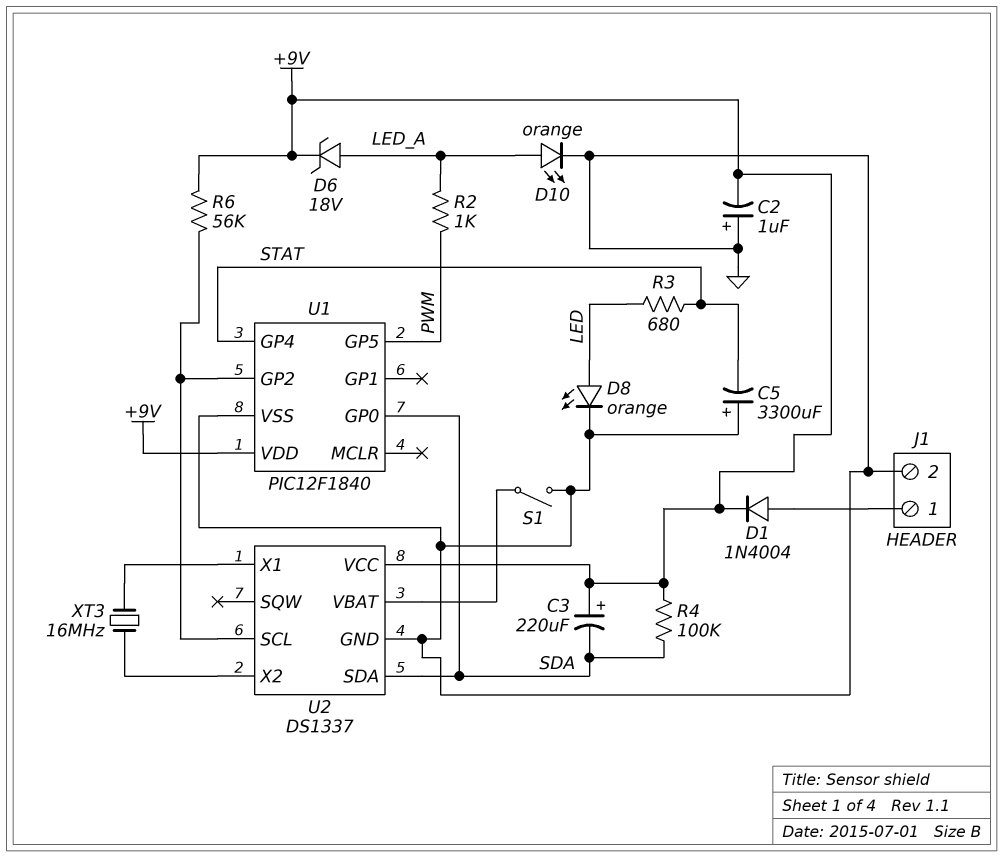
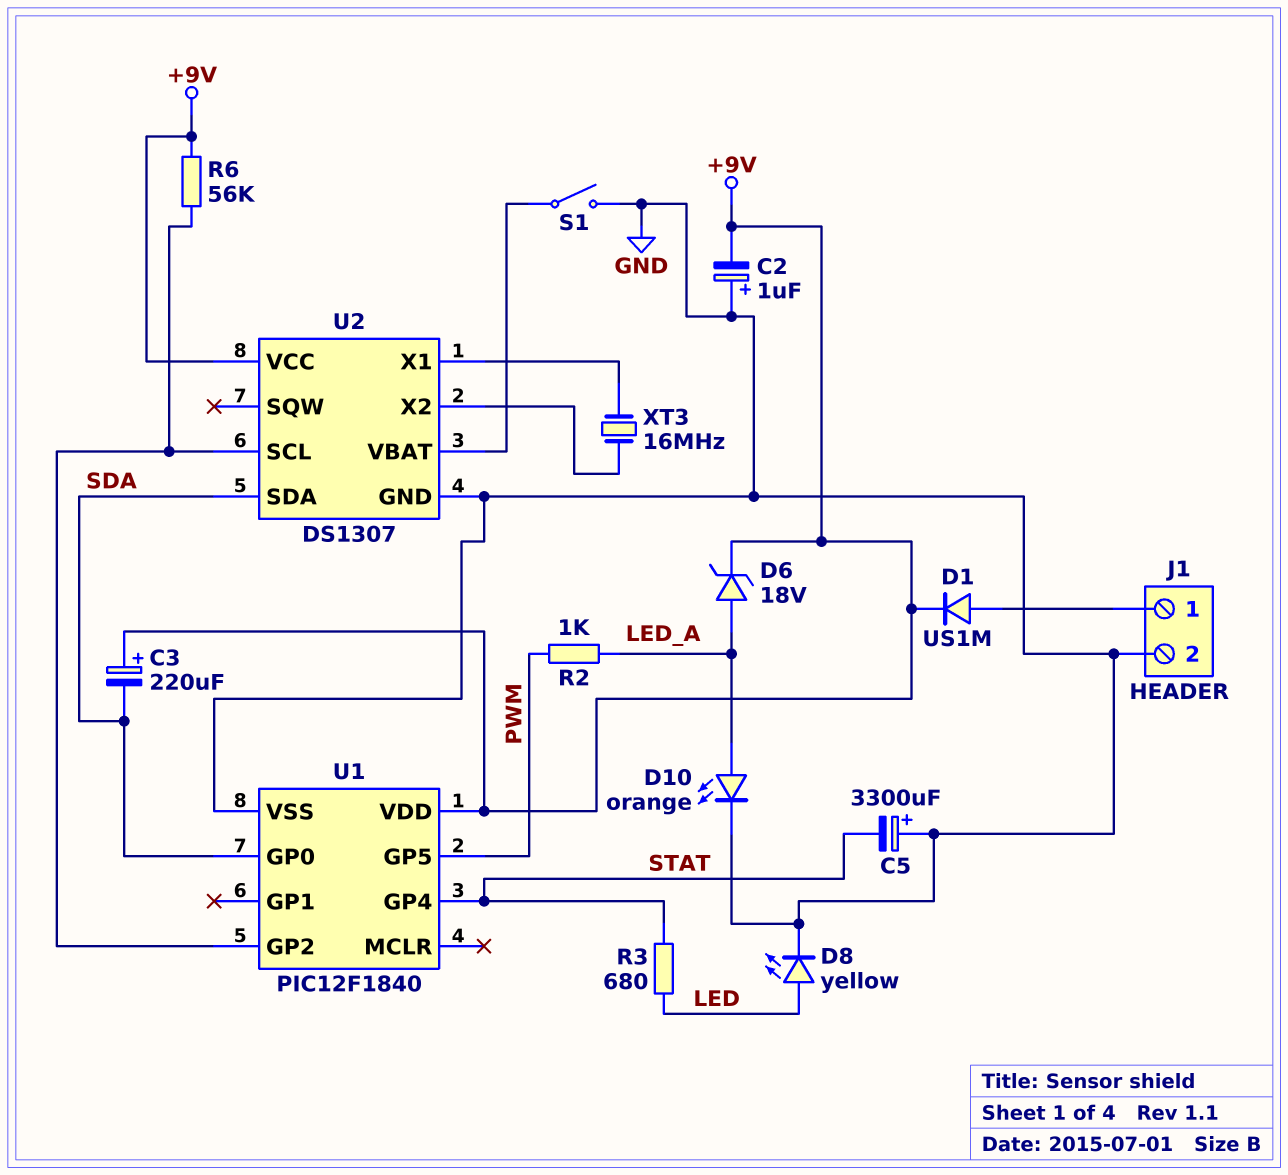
D1: diode 1N4004 (A J1/1, K +9V) -> diode US1M (A J1/1, K +9V)
D8: LED orange (A LED, K GND) -> LED yellow (A LED, K GND)
R4: 100k (+9V, SDA) -> none
U2: DS1337 -> DS1307

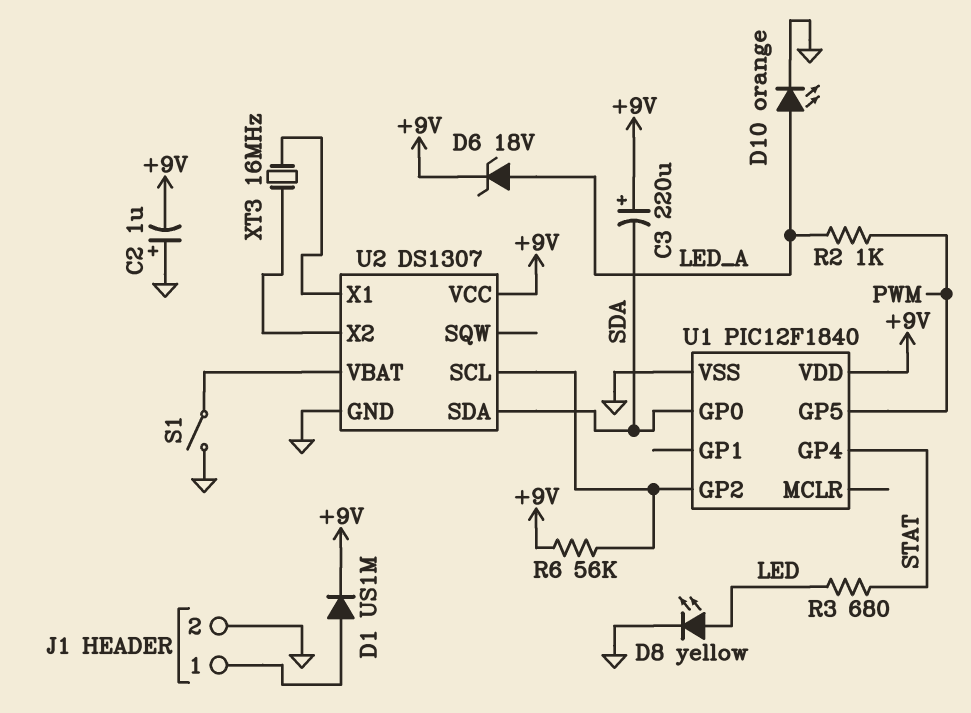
C5: 3300uF (plus GND, minus STAT) -> none

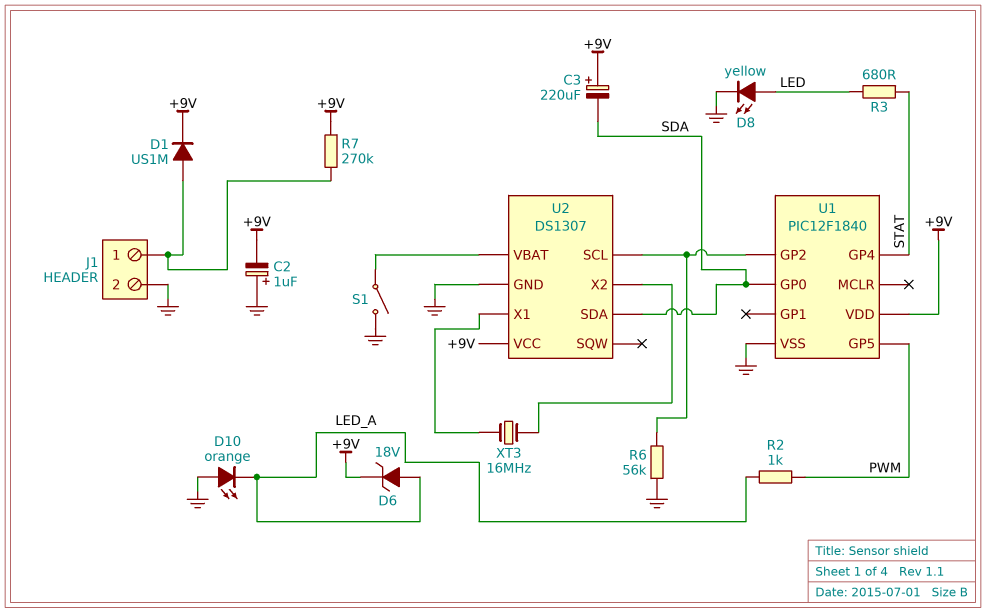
D10: LED orange (A LED_A, K GND) -> LED orange (A GND, K LED_A)
R6: 56k (+9V, U1/GP2) -> 56k (GND, U1/GP2)
R7: none -> 270k (+9V, J1/1)

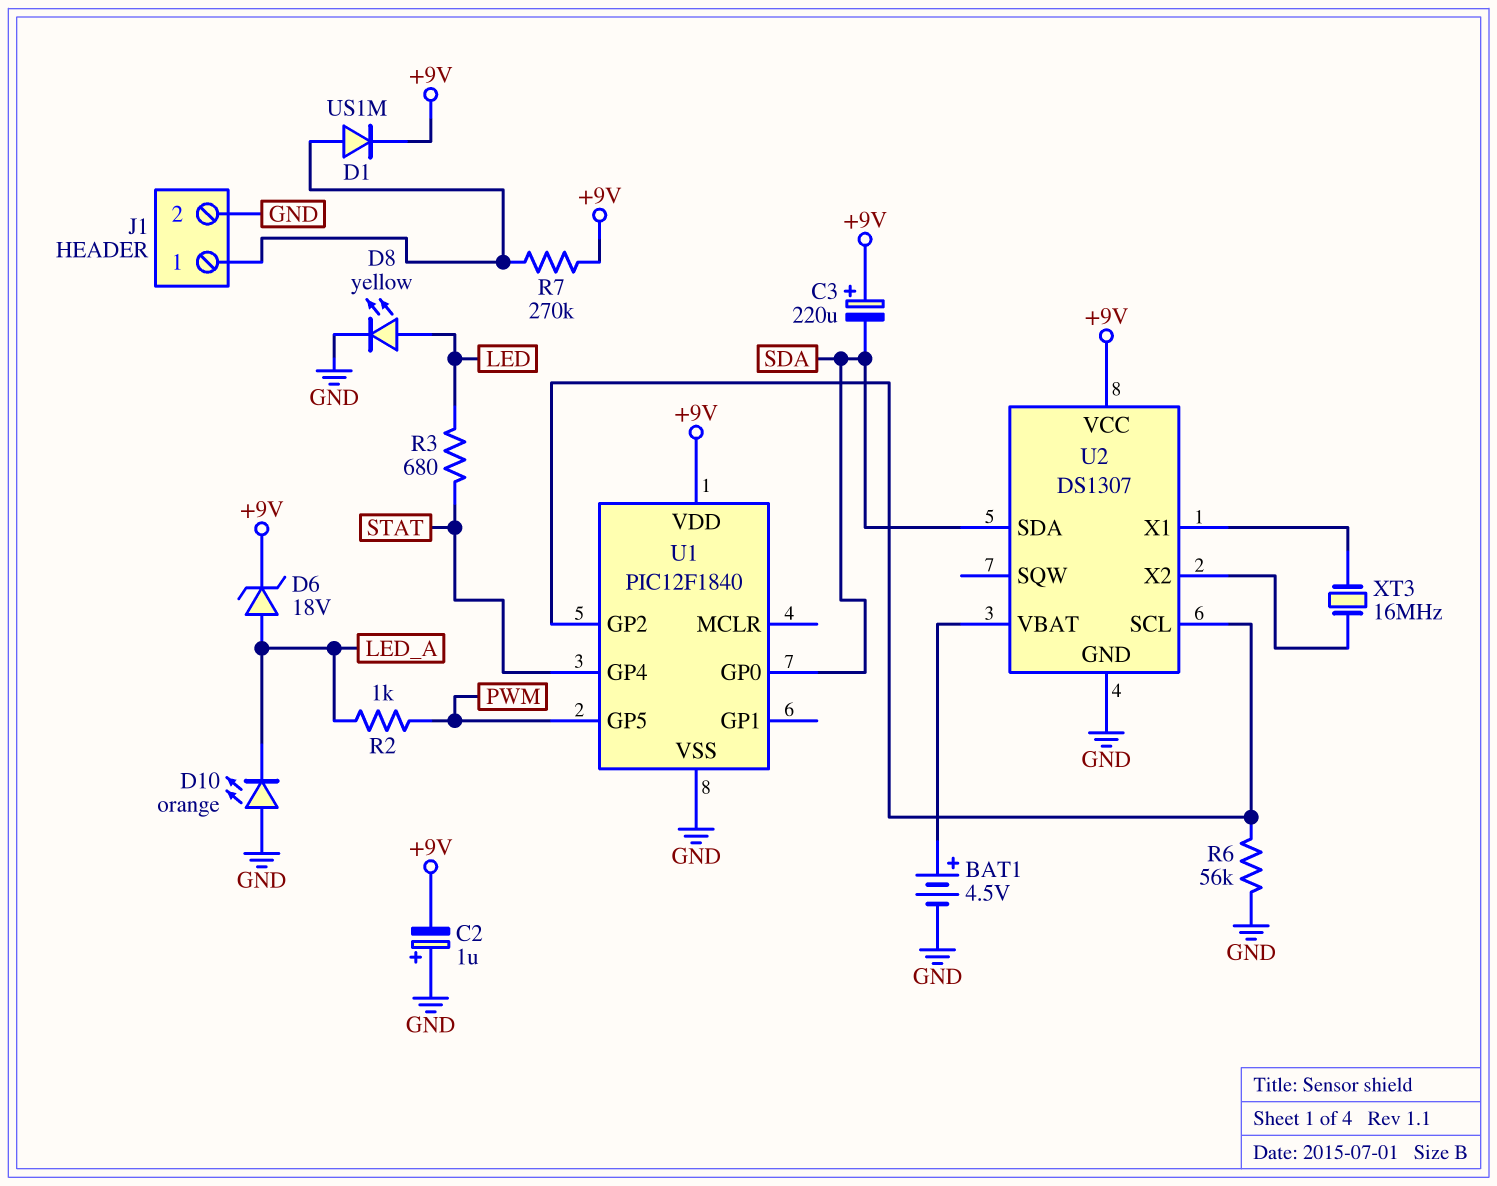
BAT1: none -> 4.5V (plus U2/VBAT, minus GND)
S1: switch (GND, U2/VBAT) -> none

